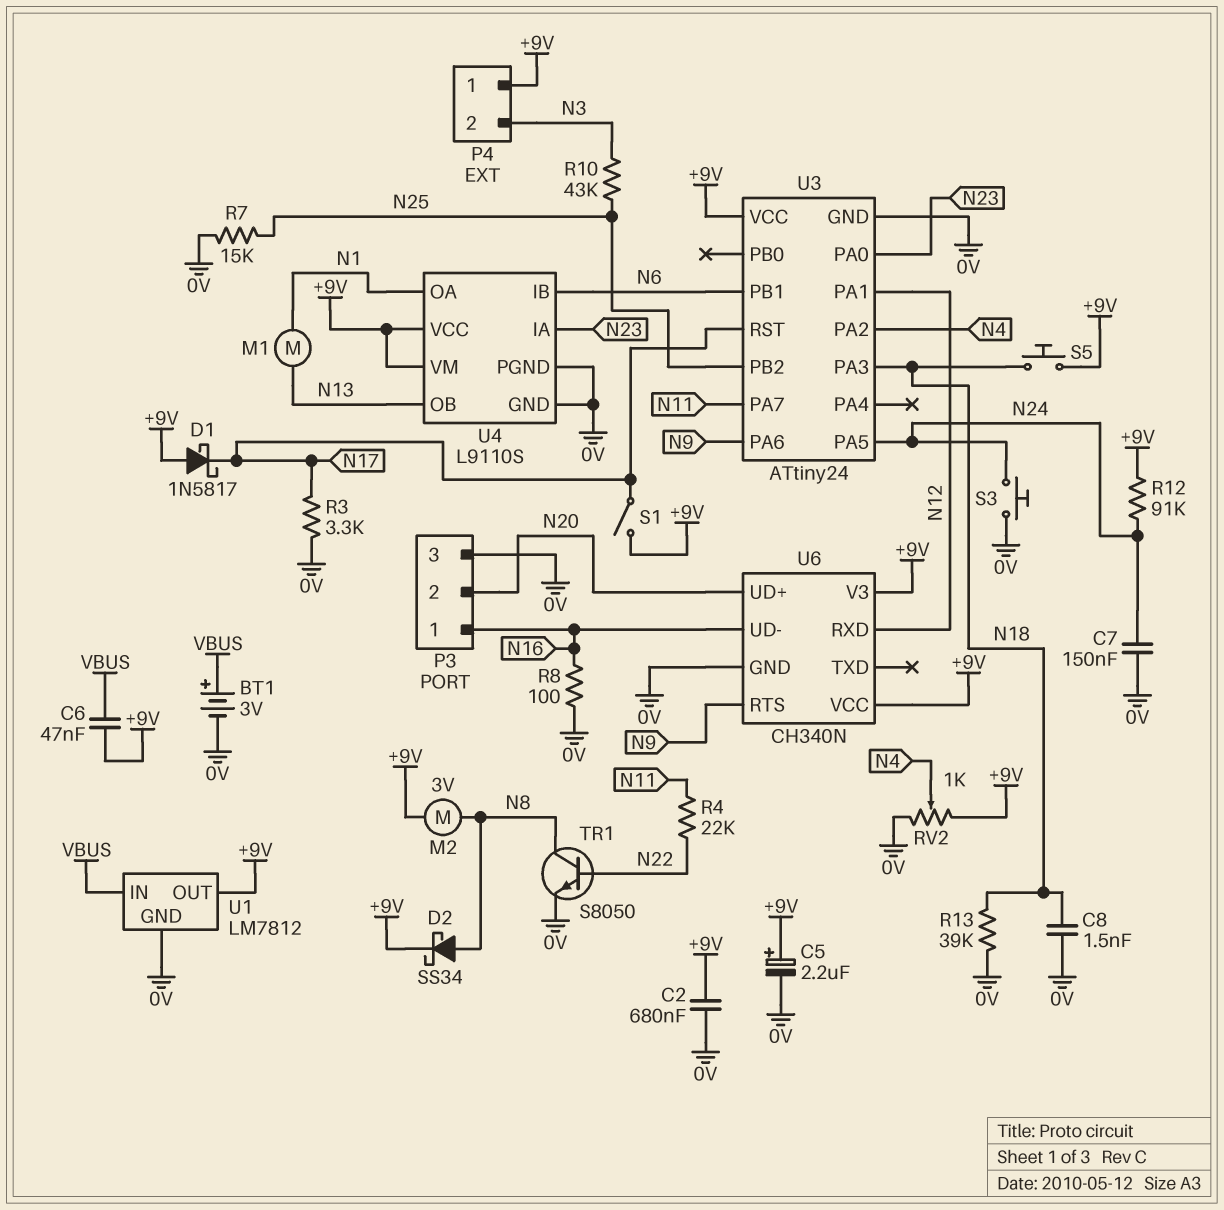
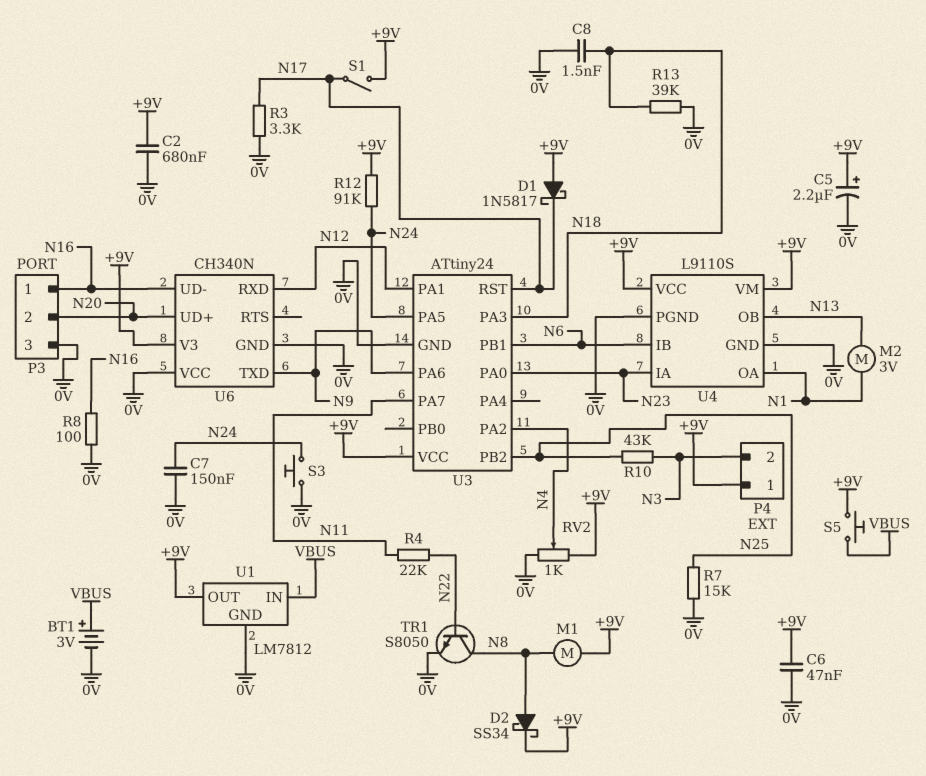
C6: 47nF (+9V, VBUS) -> 47nF (+9V, 0V)
M1: motor (N1, N13) -> motor (+9V, N8)
M2: motor 3V (+9V, N8) -> motor 3V (N1, N13)
S5: button (+9V, N18) -> button (+9V, VBUS)
U6 pin RTS: N9 -> none
U6 pin TXD: none -> N9
U6 pin VCC: +9V -> 0V

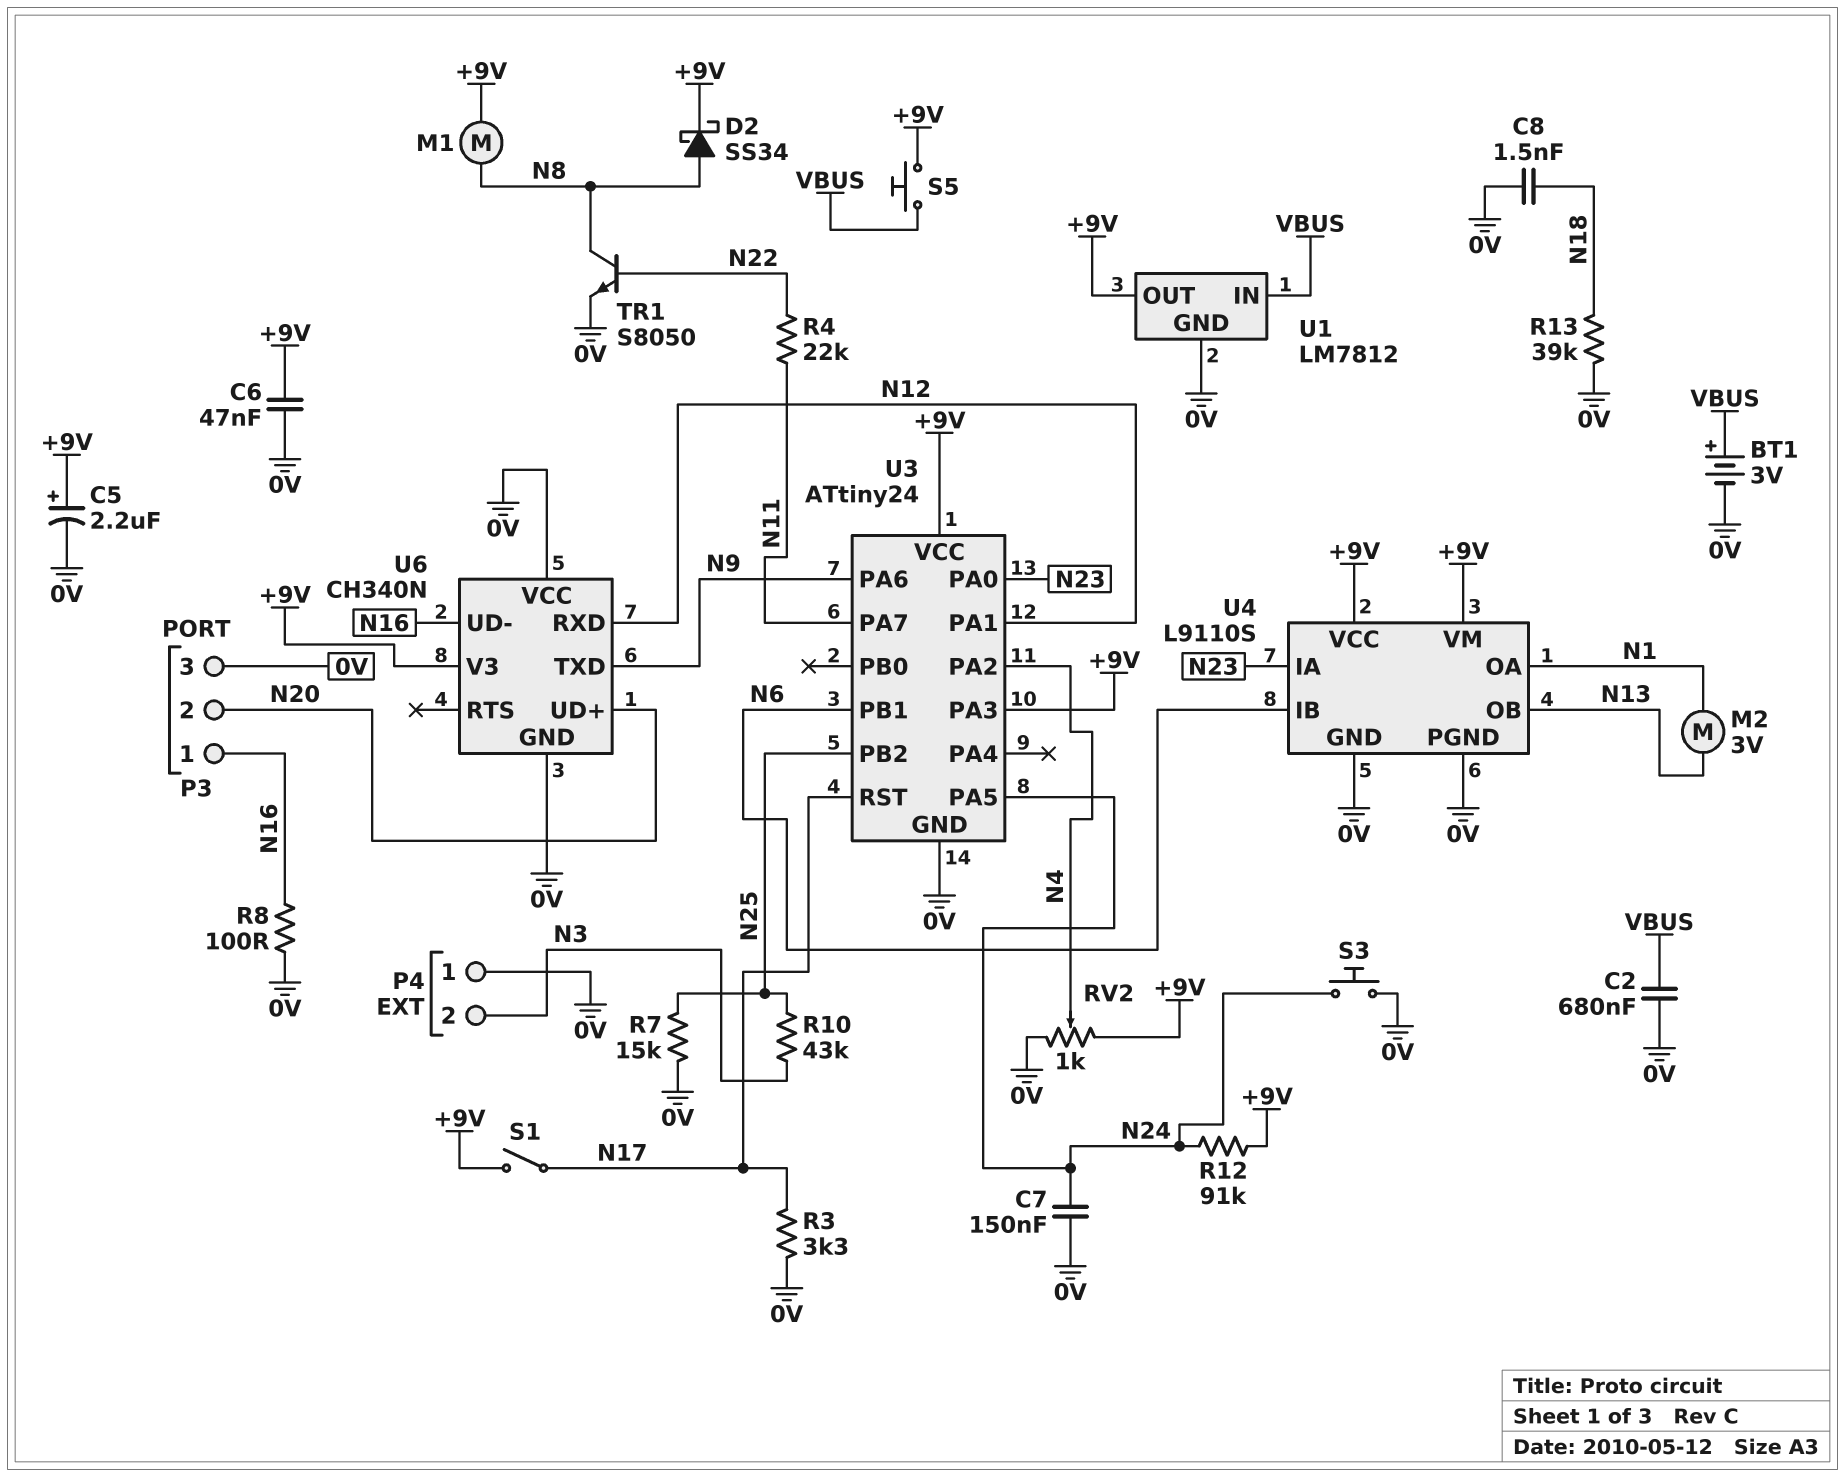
C2: 680nF (+9V, 0V) -> 680nF (0V, VBUS)
D1: schottky 1N5817 (A +9V, K N17) -> none
P4 pin 1: +9V -> 0V
U3 pin PA3: N18 -> +9V

